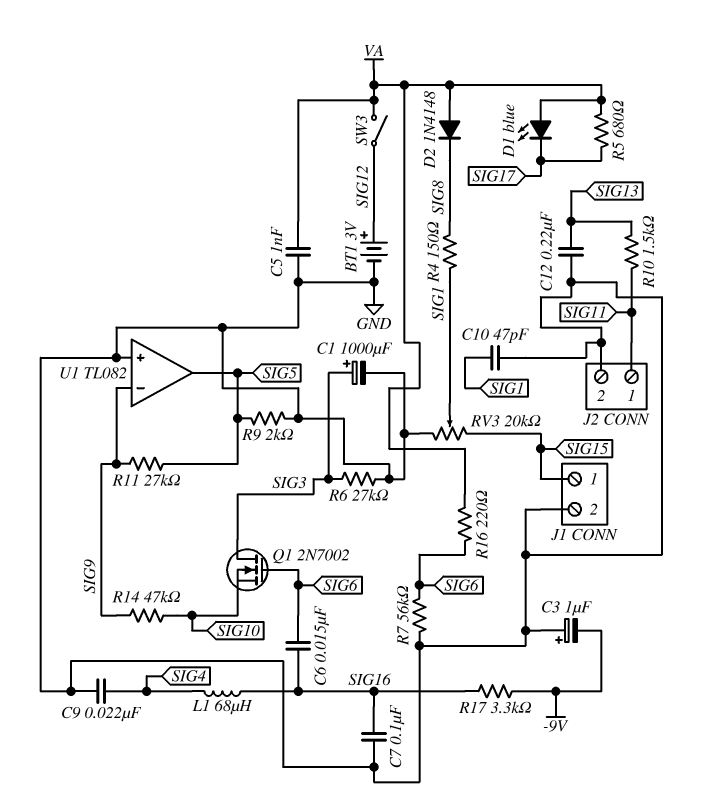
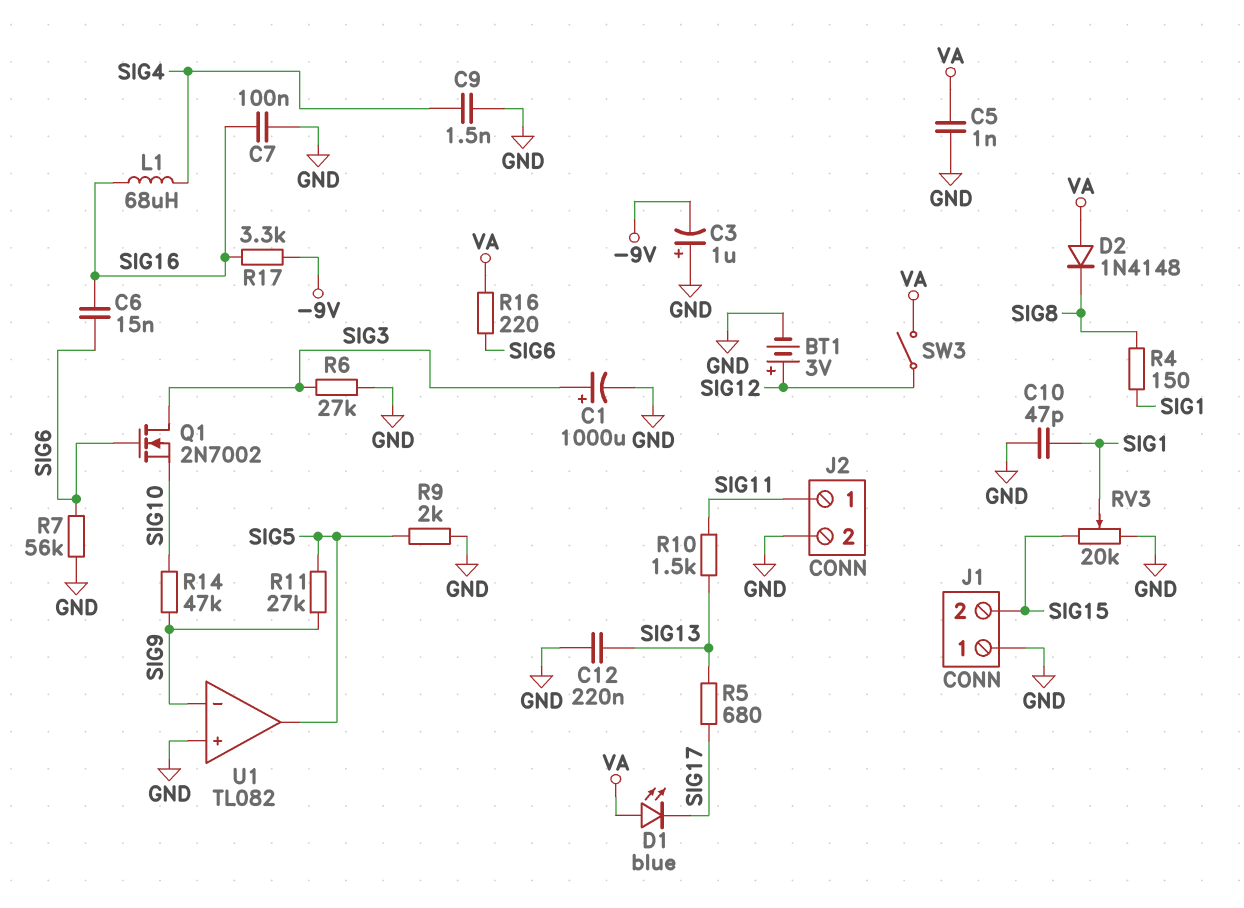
C9: 22nF (GND, SIG4) -> 1.5nF (GND, SIG4)
J1 pin 1: SIG15 -> GND
J1 pin 2: GND -> SIG15
R5: 680 (SIG17, VA) -> 680 (SIG13, SIG17)

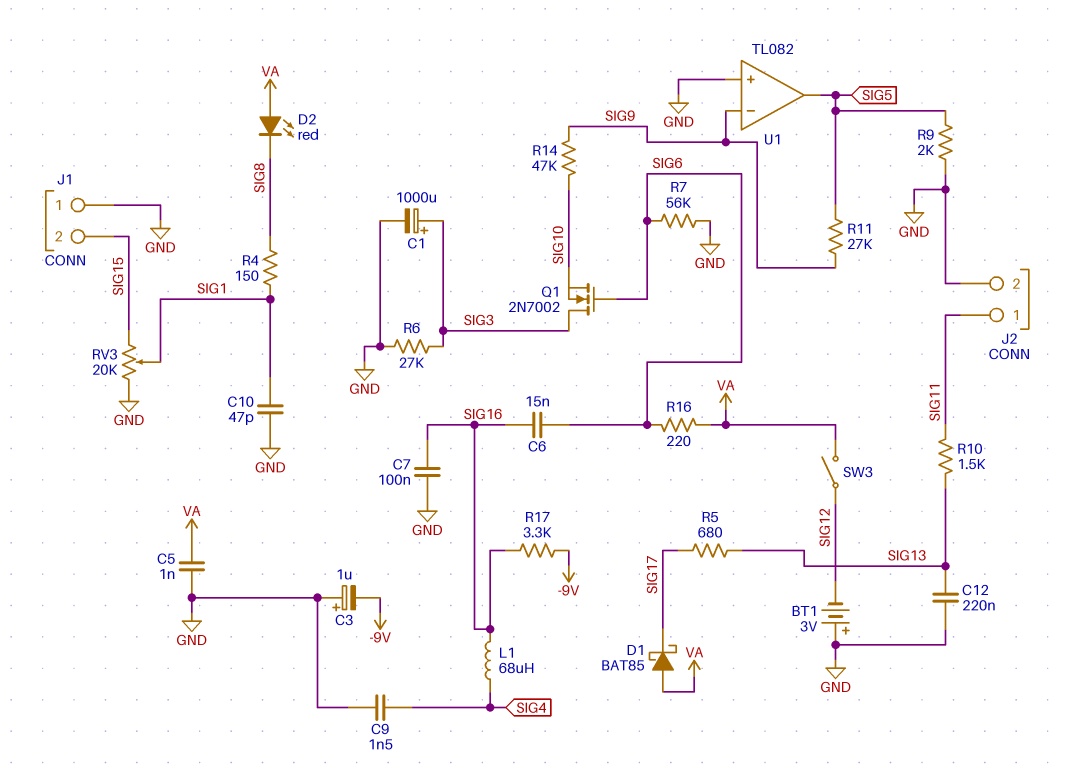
BT1: 3V (plus SIG12, minus GND) -> 3V (plus GND, minus SIG12)
D1: LED blue (A VA, K SIG17) -> schottky BAT85 (A VA, K SIG17)
D2: diode 1N4148 (A VA, K SIG8) -> LED red (A VA, K SIG8)

